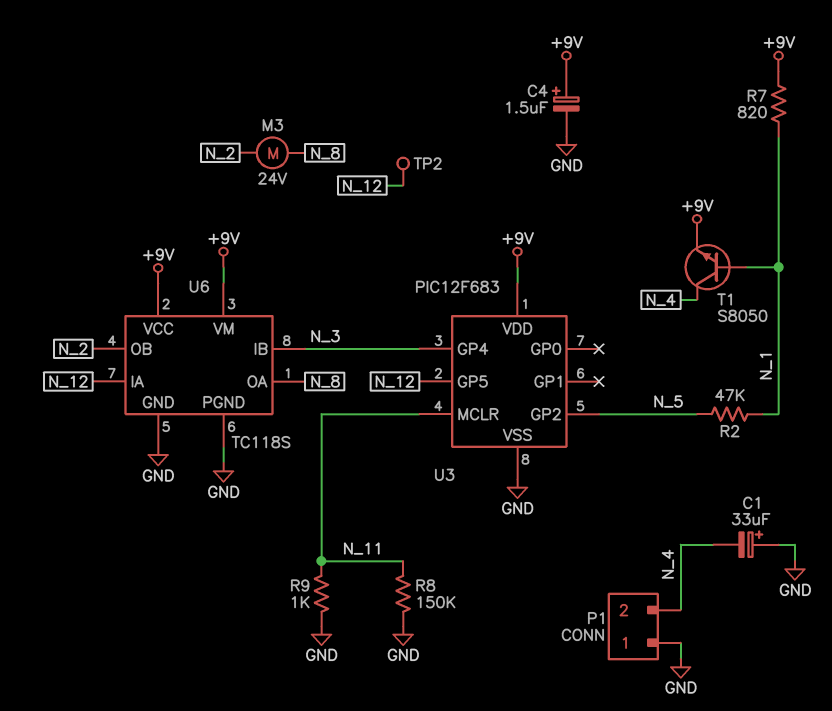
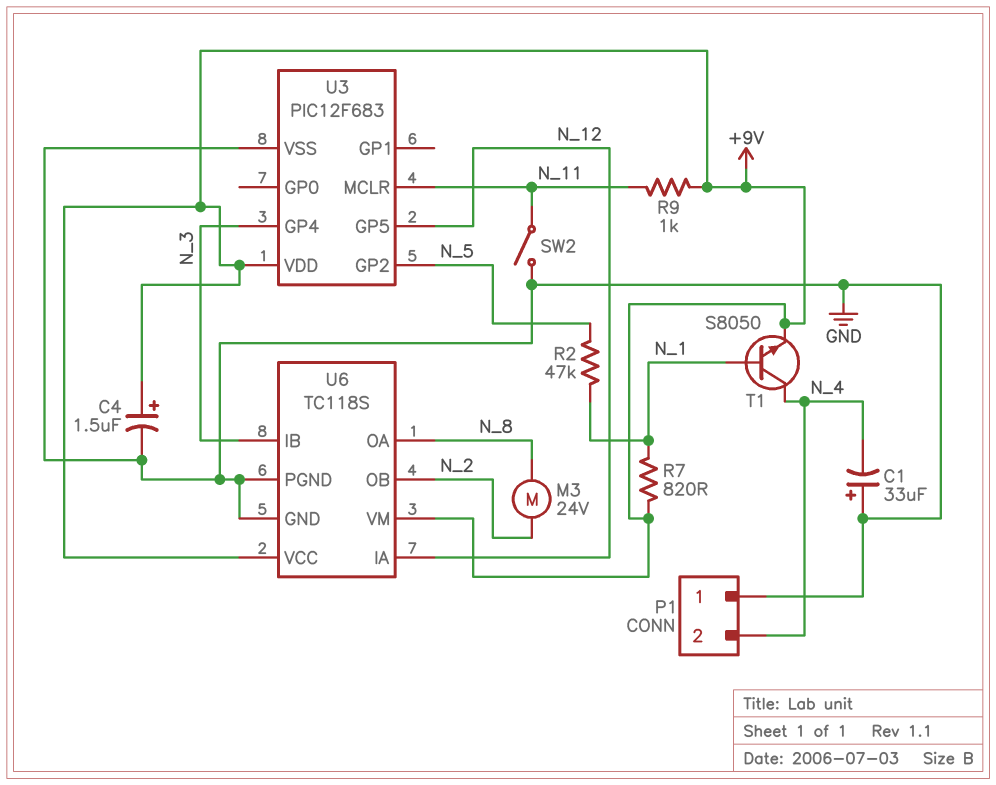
R8: 150k (GND, N_11) -> none
R9: 1k (GND, N_11) -> 1k (+9V, N_11)
SW2: none -> switch (GND, N_11)
TP2: test point (N_12) -> none

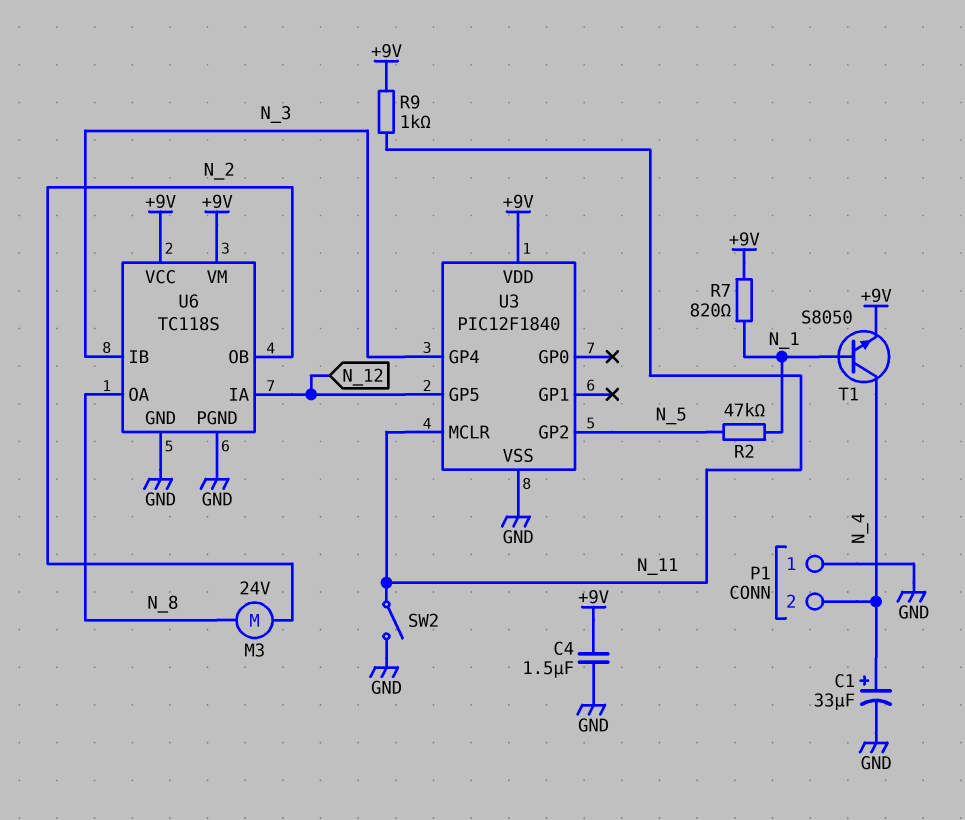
C1: 33uF (plus GND, minus N_4) -> 33uF (plus N_4, minus GND)
C4: 1.5uF (plus +9V, minus GND) -> 1.5uF (+9V, GND)
U3: PIC12F683 -> PIC12F1840

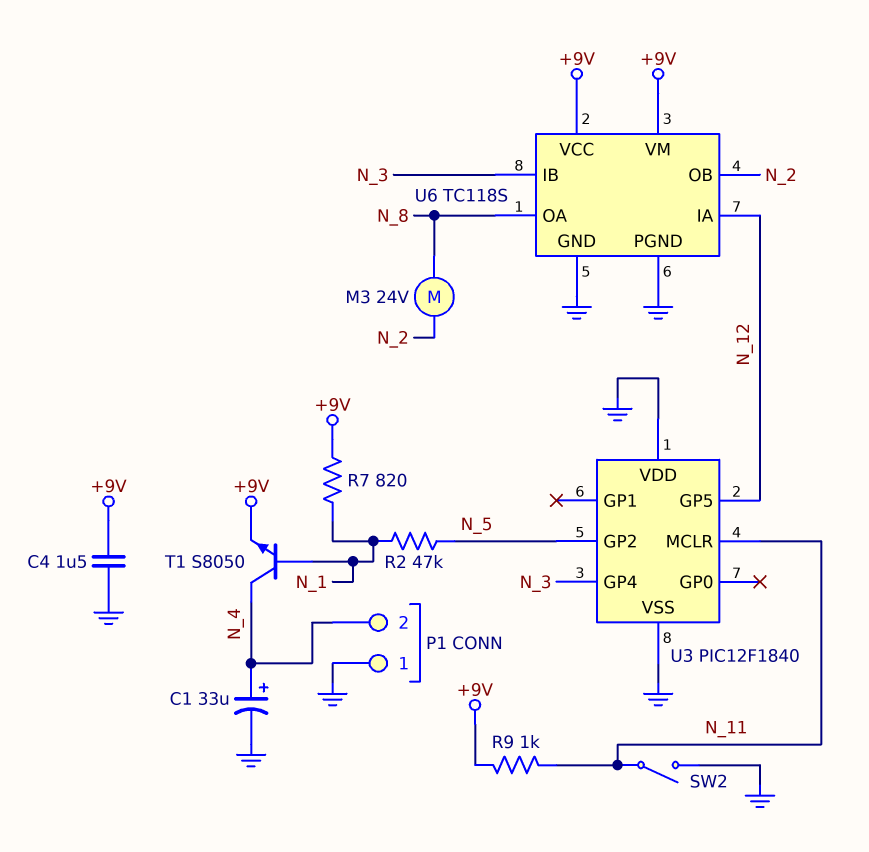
U3 pin VDD: +9V -> GND

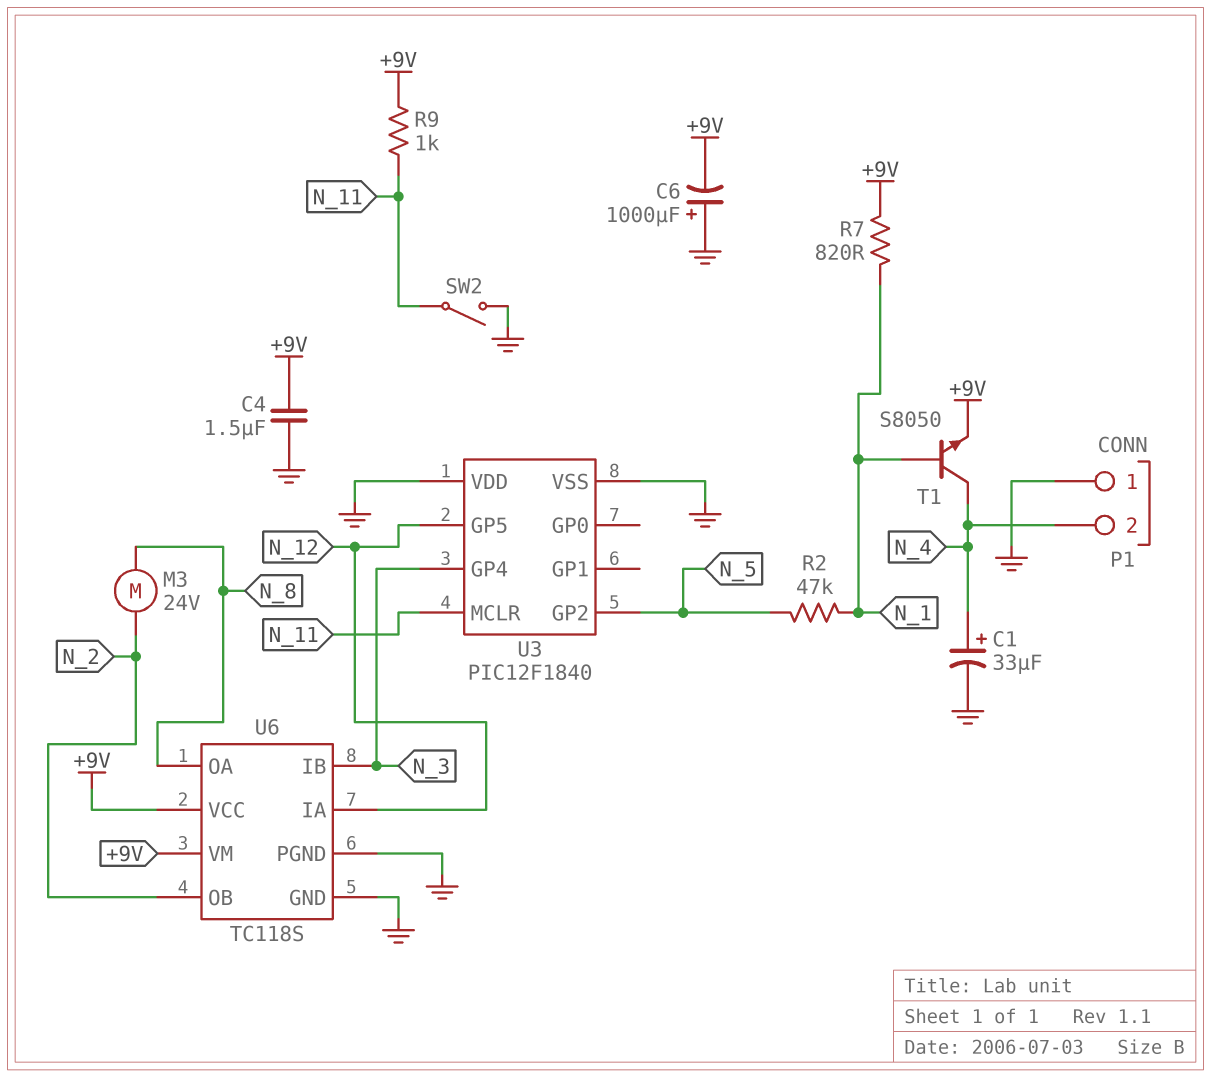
C6: none -> 1000uF (plus GND, minus +9V)

